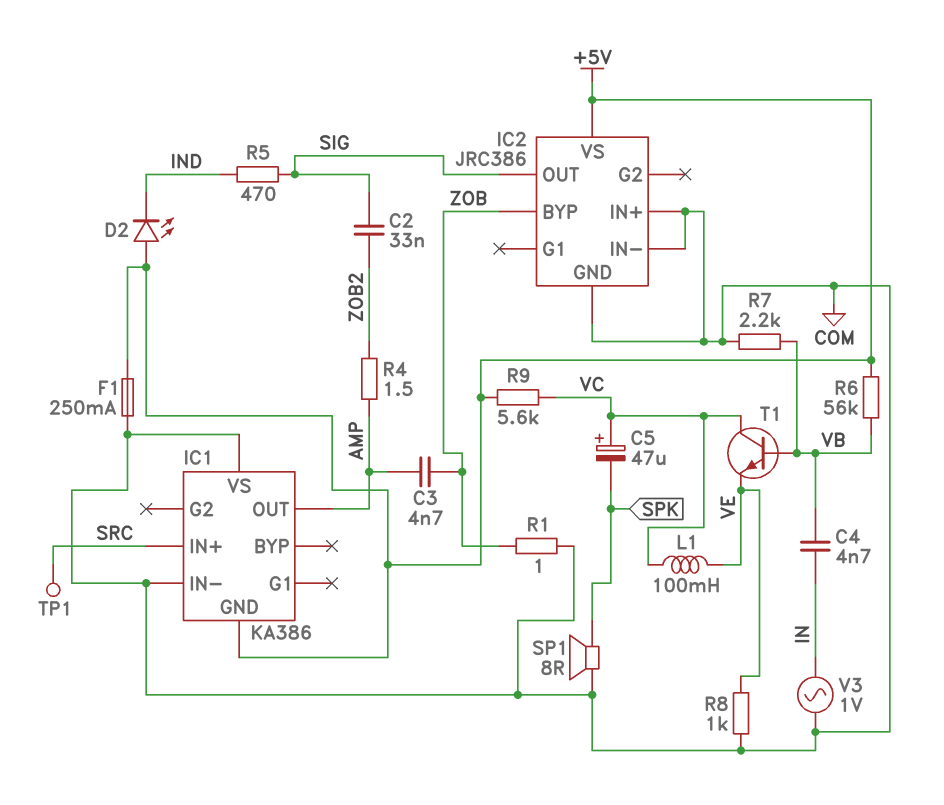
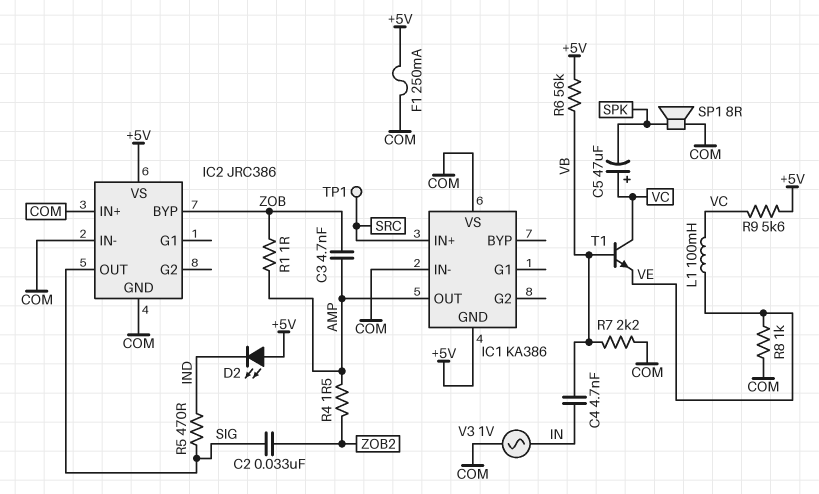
R1: 1 (COM, ZOB) -> 1 (AMP, ZOB)

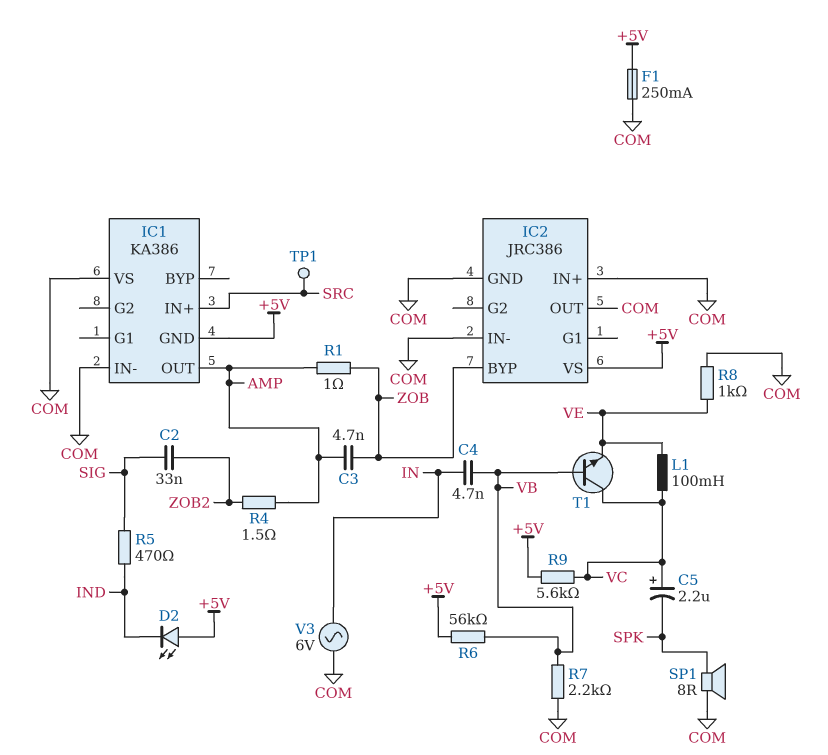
C5: 47uF (plus VC, minus SPK) -> 2.2uF (plus VC, minus SPK)
IC2 pin OUT: SIG -> COM
V3: AC 1V (COM, IN) -> AC 6V (COM, IN)

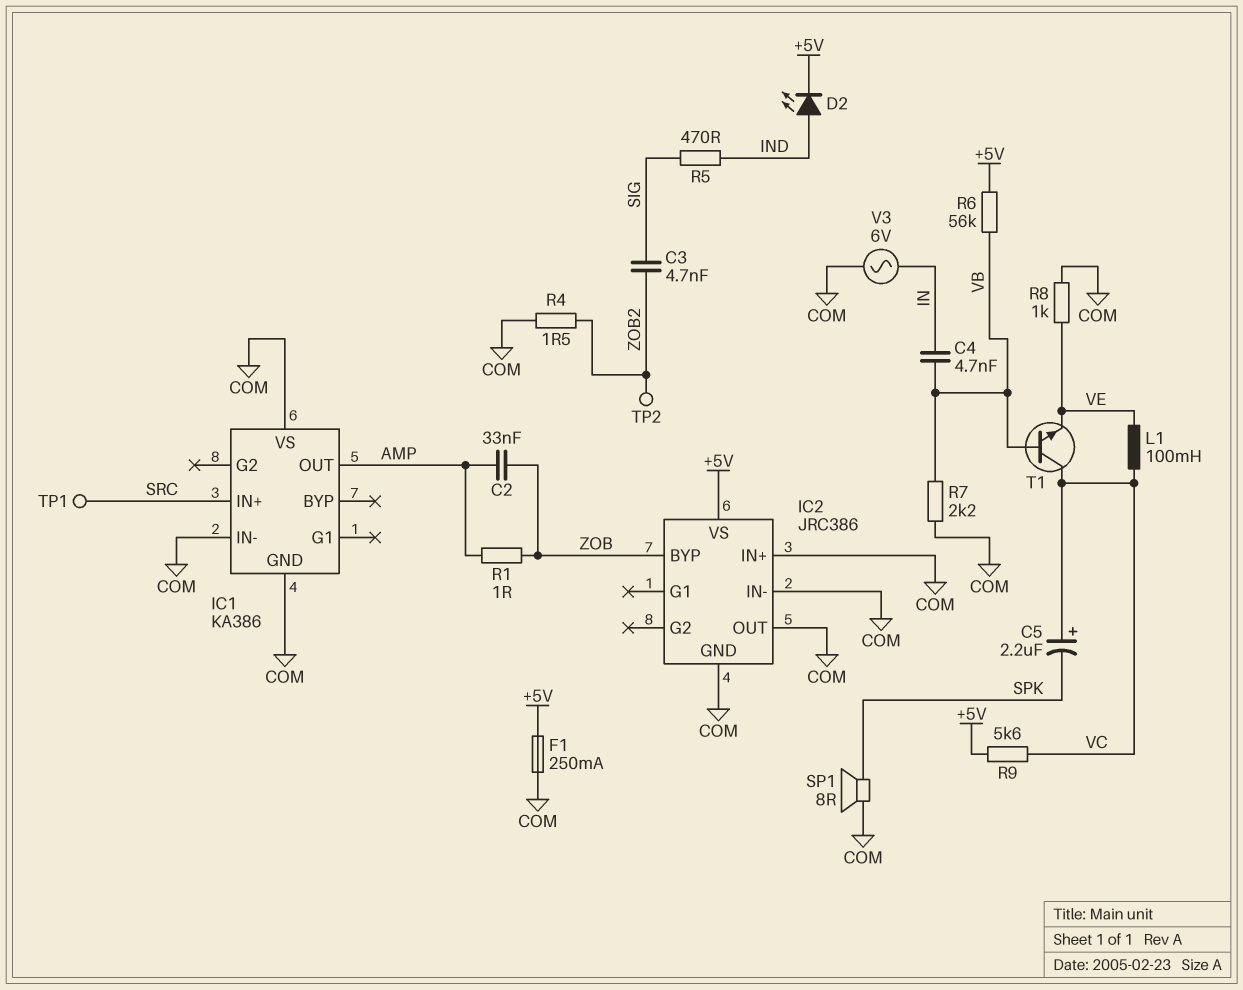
C2: 33nF (SIG, ZOB2) -> 33nF (AMP, ZOB)
C3: 4.7nF (AMP, ZOB) -> 4.7nF (SIG, ZOB2)
D2: LED (A +5V, K IND) -> LED (A IND, K +5V)
IC1 pin GND: +5V -> COM
R4: 1.5 (AMP, ZOB2) -> 1.5 (COM, ZOB2)
TP2: none -> test point (ZOB2)

